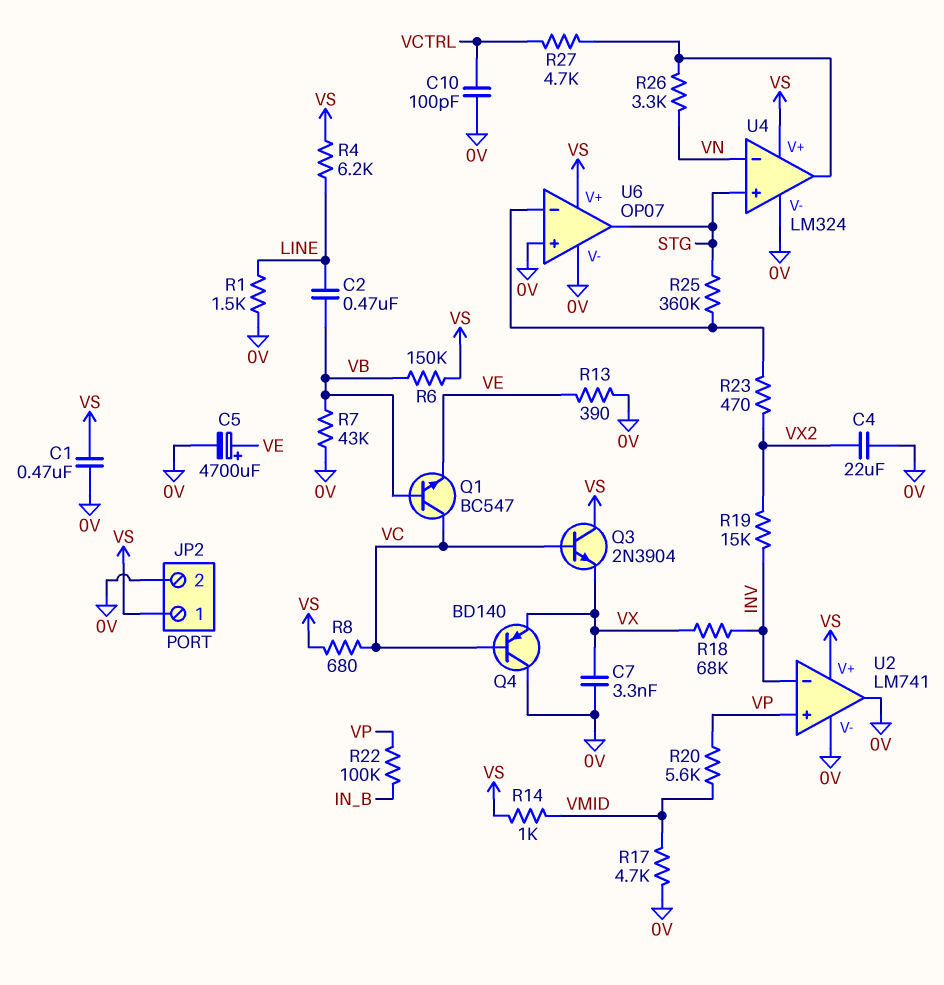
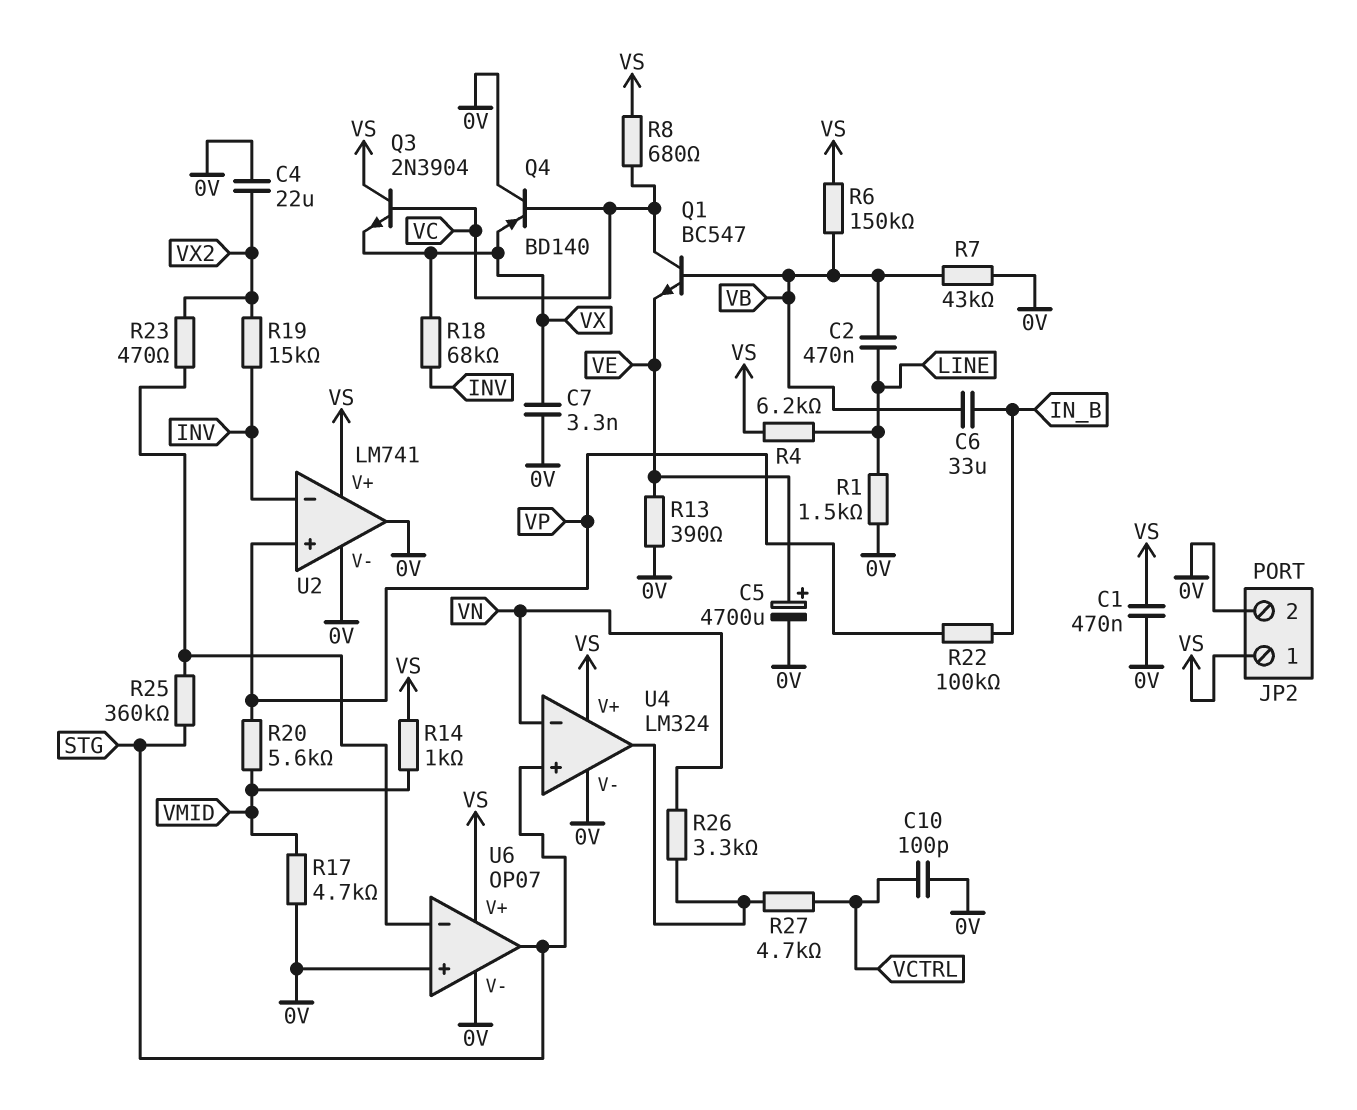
C6: none -> 33uF (IN_B, VB)

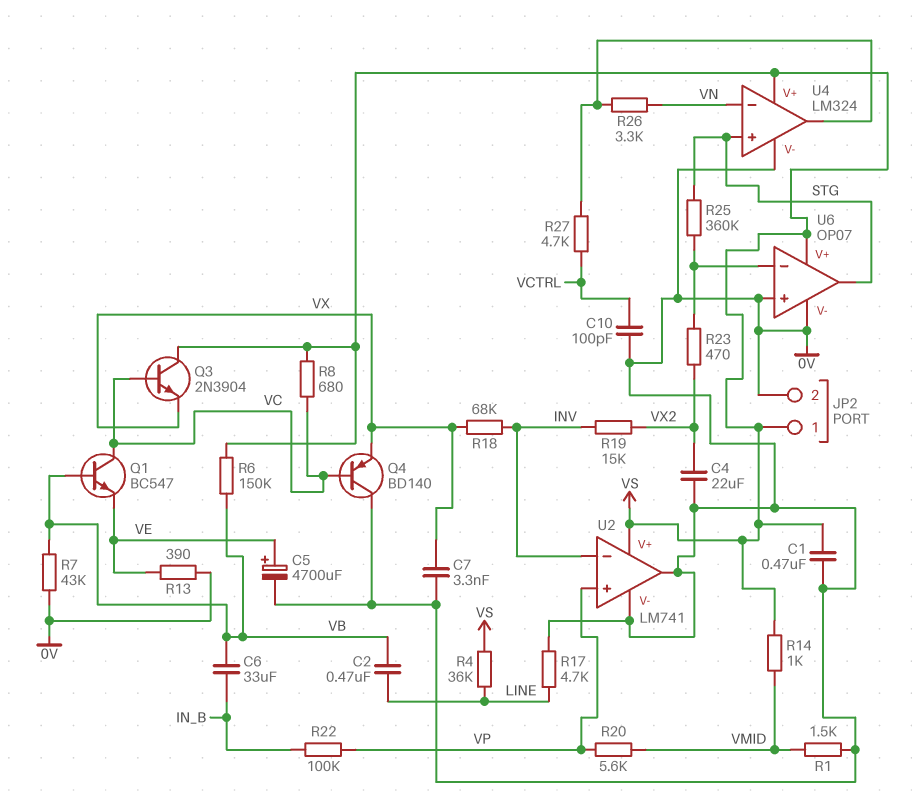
R1: 1.5k (0V, LINE) -> 1.5k (0V, VMID)
R4: 6.2k (LINE, VS) -> 36k (LINE, VS)
R17: 4.7k (0V, VMID) -> 4.7k (0V, LINE)

